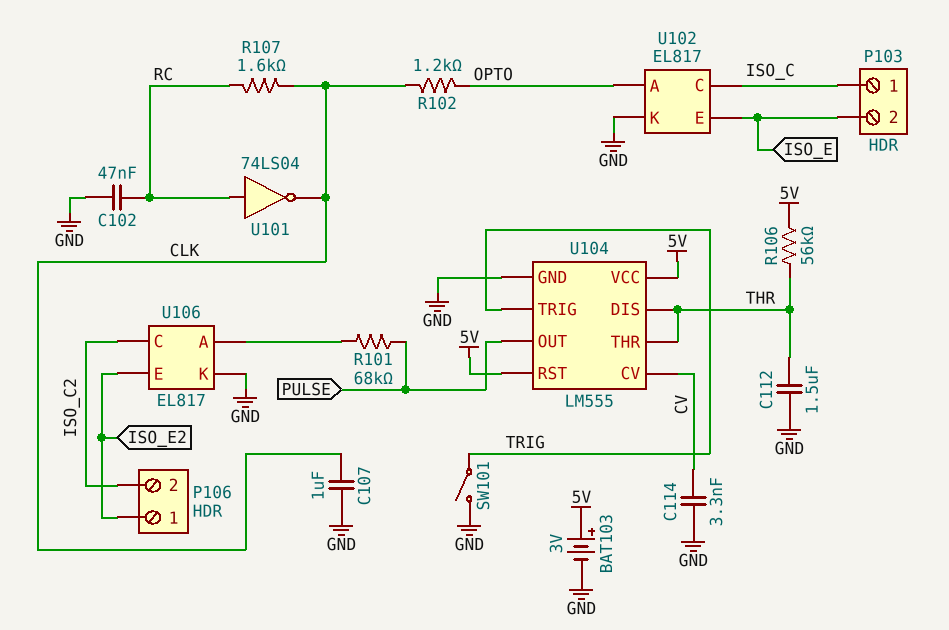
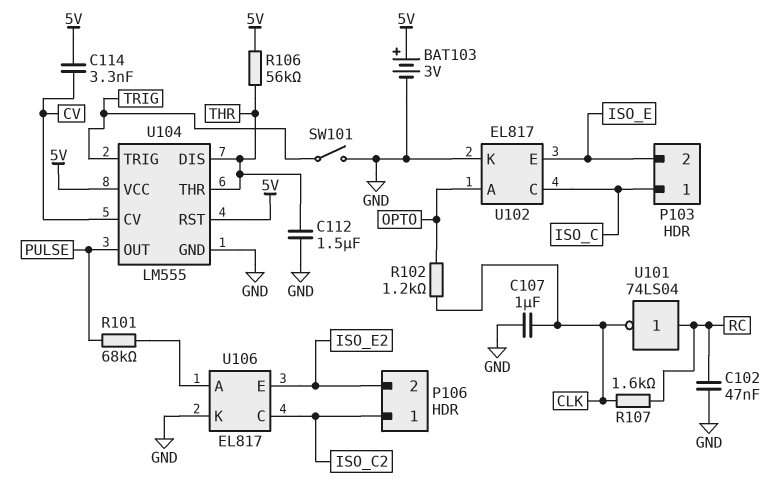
C114: 3.3nF (CV, GND) -> 3.3nF (5V, CV)
P106 pin 1: ISO_E2 -> ISO_C2
P106 pin 2: ISO_C2 -> ISO_E2

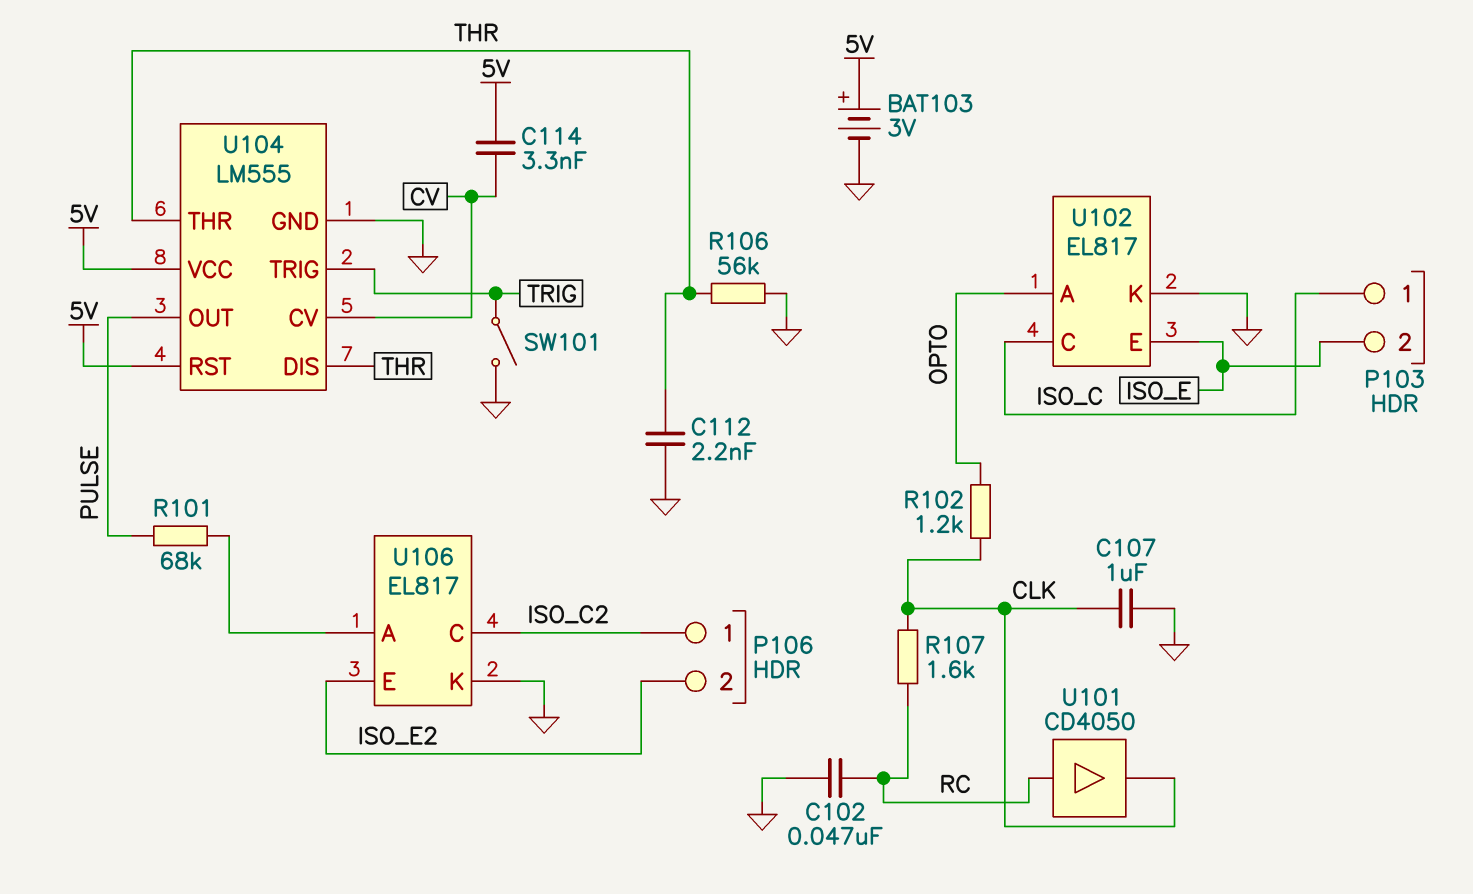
C112: 1.5uF (GND, THR) -> 2.2nF (GND, THR)
R106: 56k (5V, THR) -> 56k (GND, THR)
U101: NOT 74LS04 (in RC, out CLK) -> buffer CD4050 (in RC, out CLK)

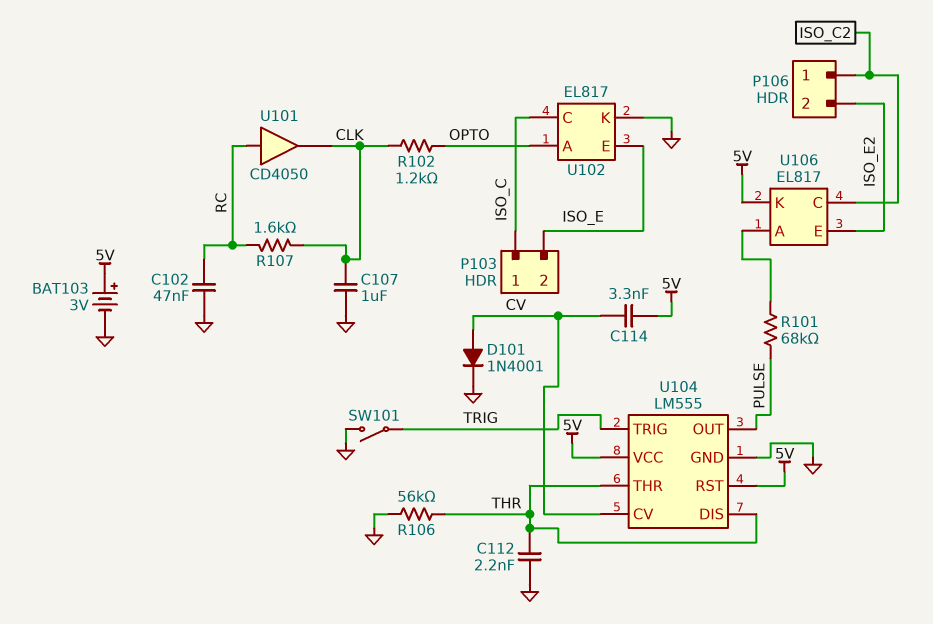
D101: none -> diode 1N4001 (A CV, K GND)
U106 pin K: GND -> 5V

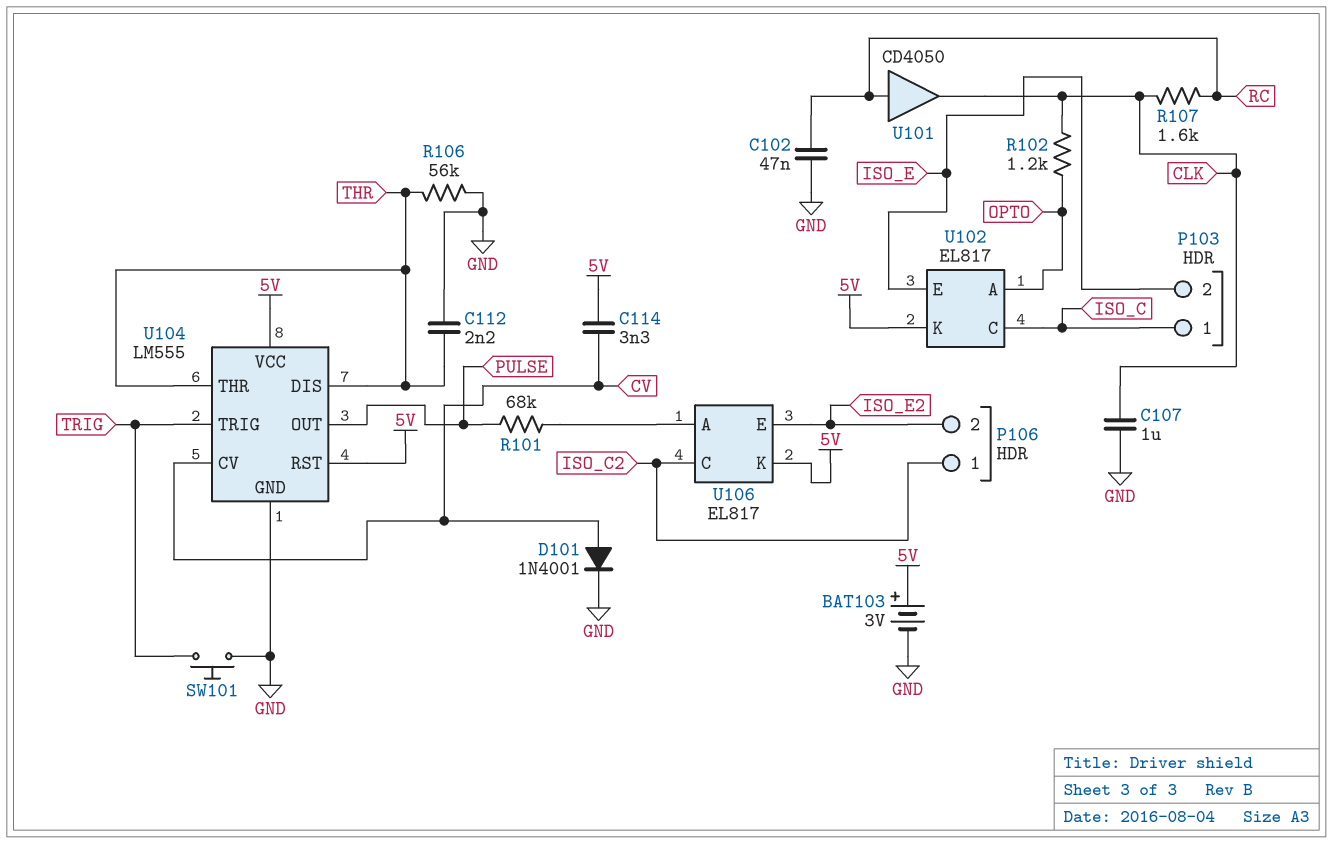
SW101: switch (GND, TRIG) -> button (GND, TRIG)
U102 pin K: GND -> 5V

